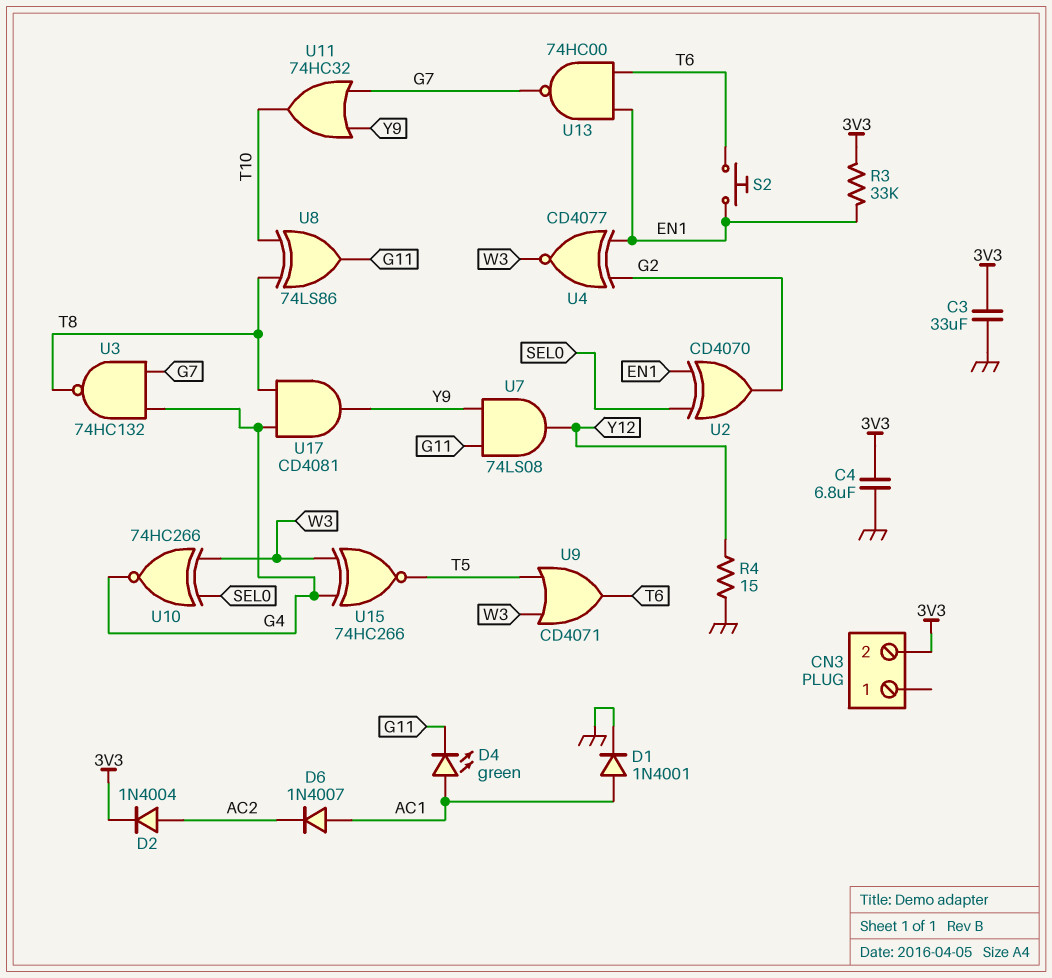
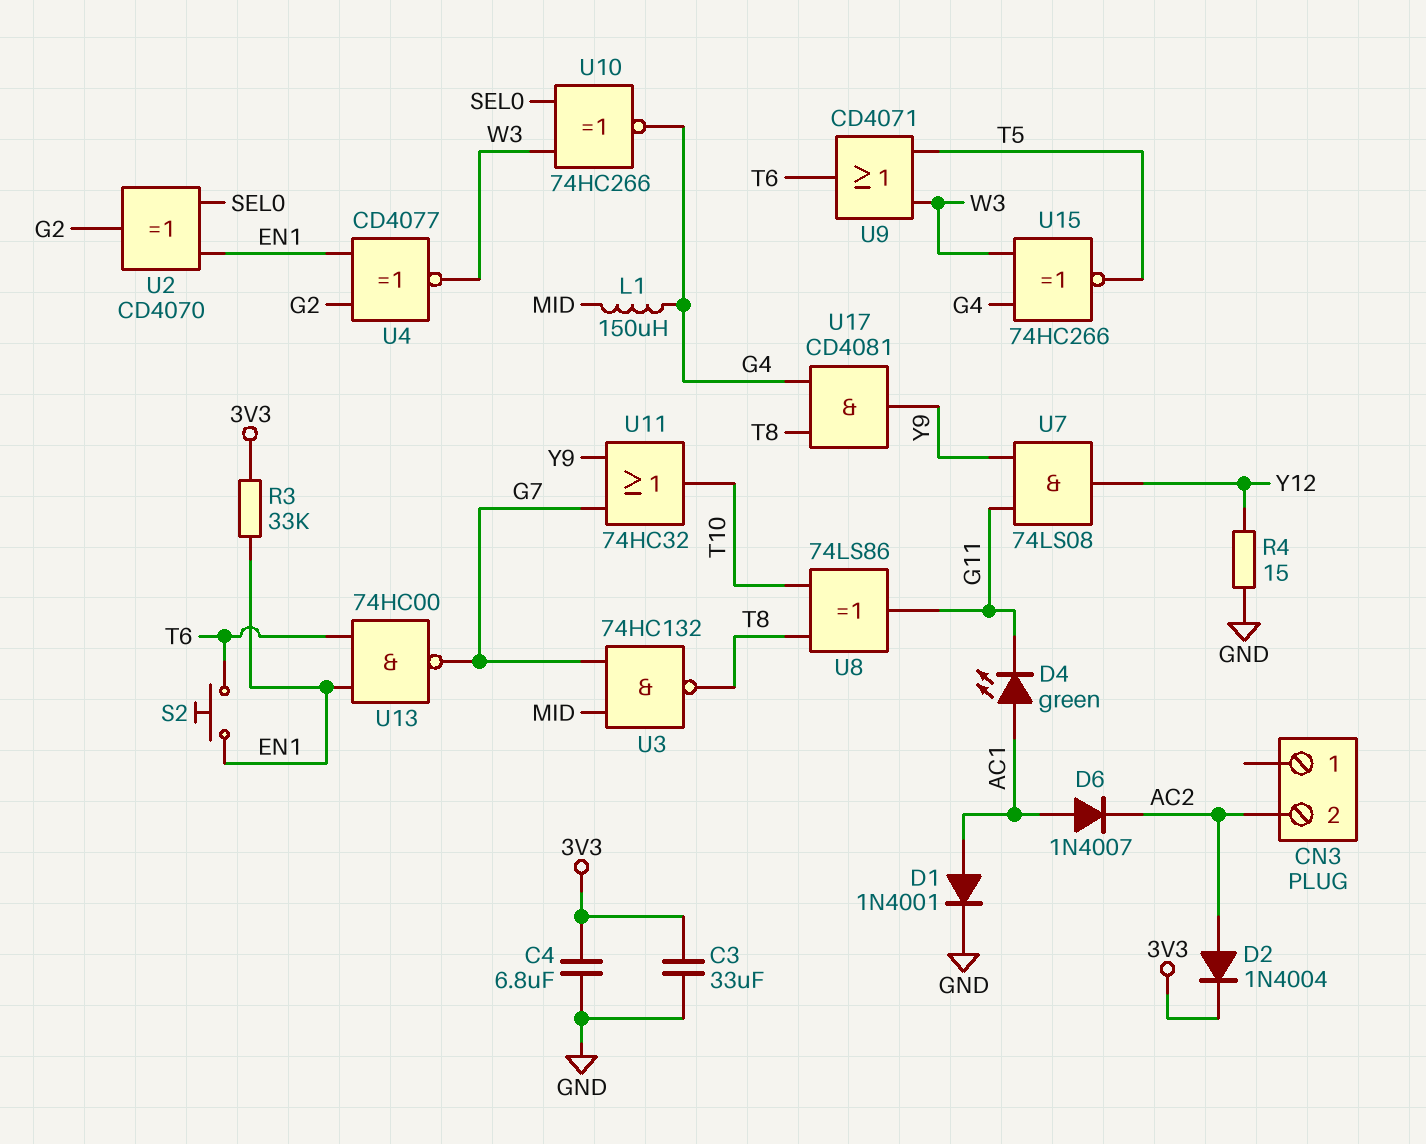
CN3 pin 2: 3V3 -> AC2
L1: none -> 150uH (G4, MID)
U3: NAND 74HC132 (in G4, in G7, out T8) -> NAND 74HC132 (in G7, in MID, out T8)

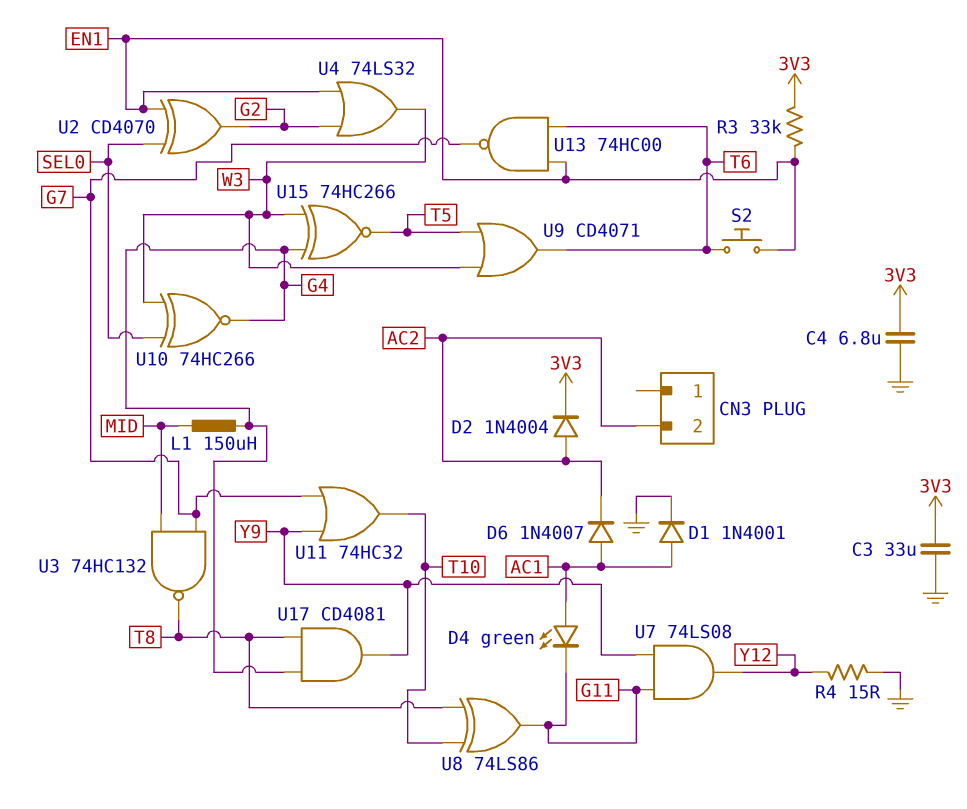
U4: XNOR CD4077 (in EN1, in G2, out W3) -> OR 74LS32 (in EN1, in G2, out W3)

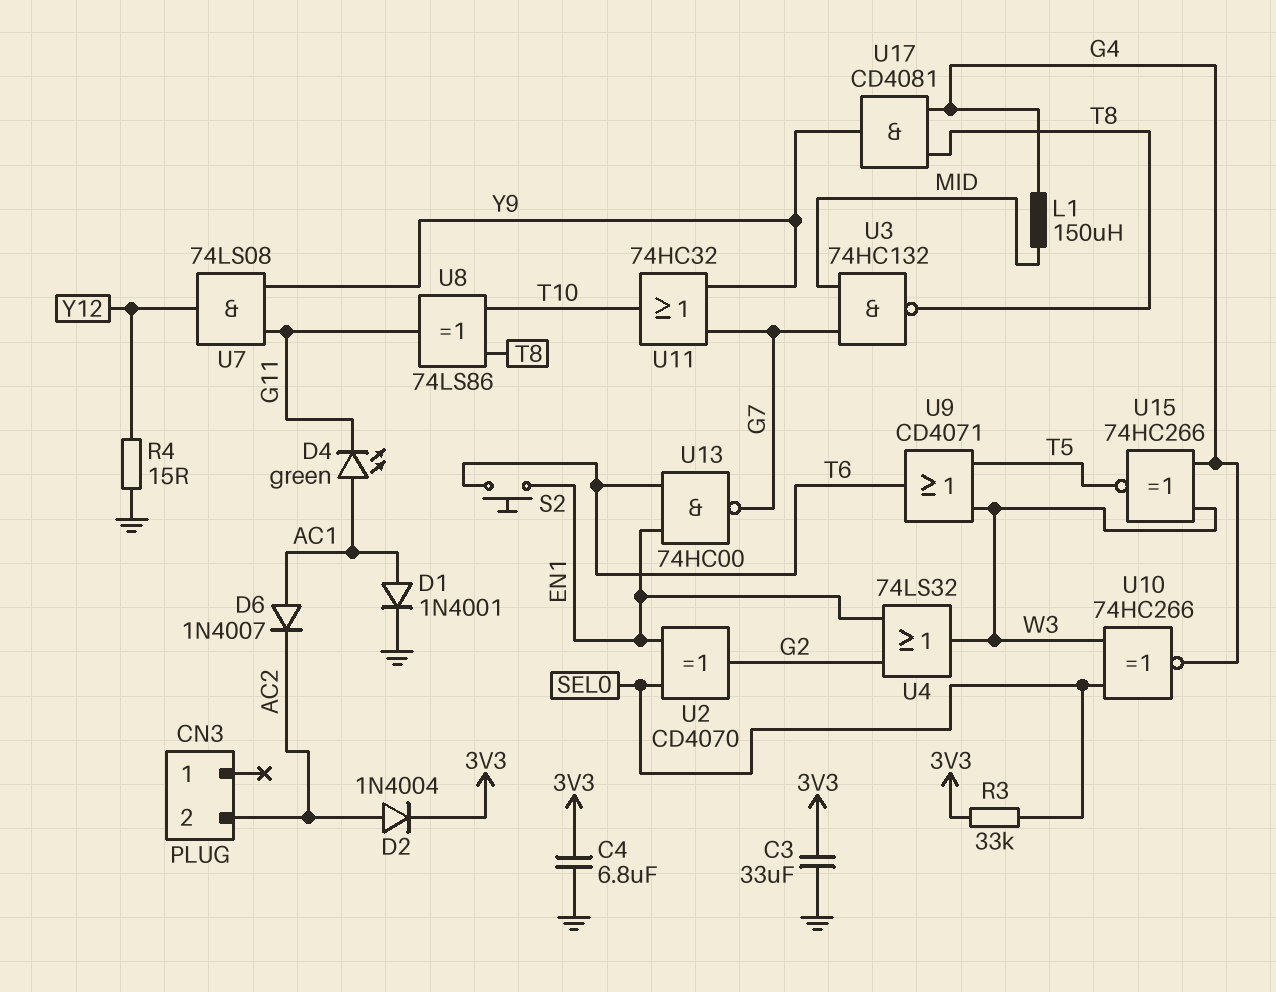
R3: 33k (3V3, EN1) -> 33k (3V3, SEL0)

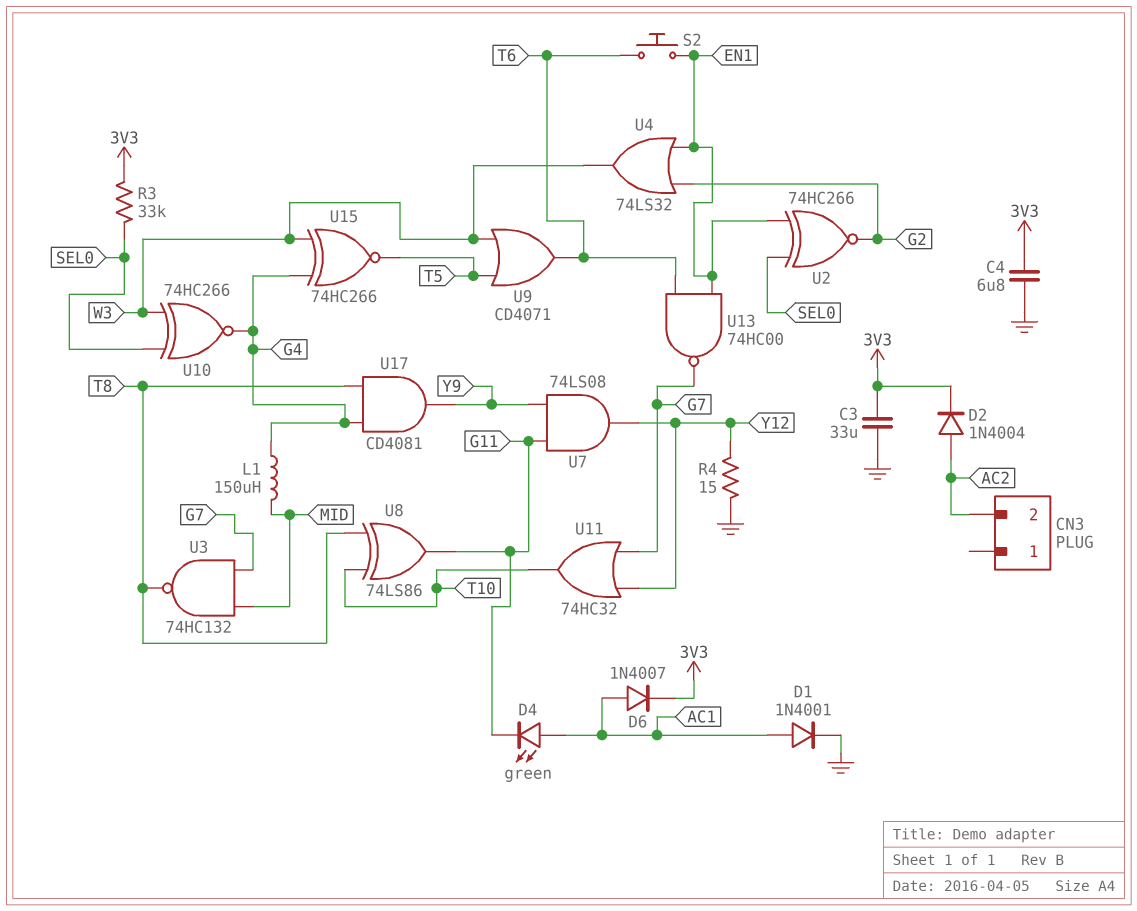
D6: diode 1N4007 (A AC1, K AC2) -> diode 1N4007 (A AC1, K 3V3)
U2: XOR CD4070 (in EN1, in SEL0, out G2) -> XNOR 74HC266 (in EN1, in SEL0, out G2)
U11: OR 74HC32 (in G7, in Y9, out T10) -> OR 74HC32 (in G7, in Y12, out T10)

